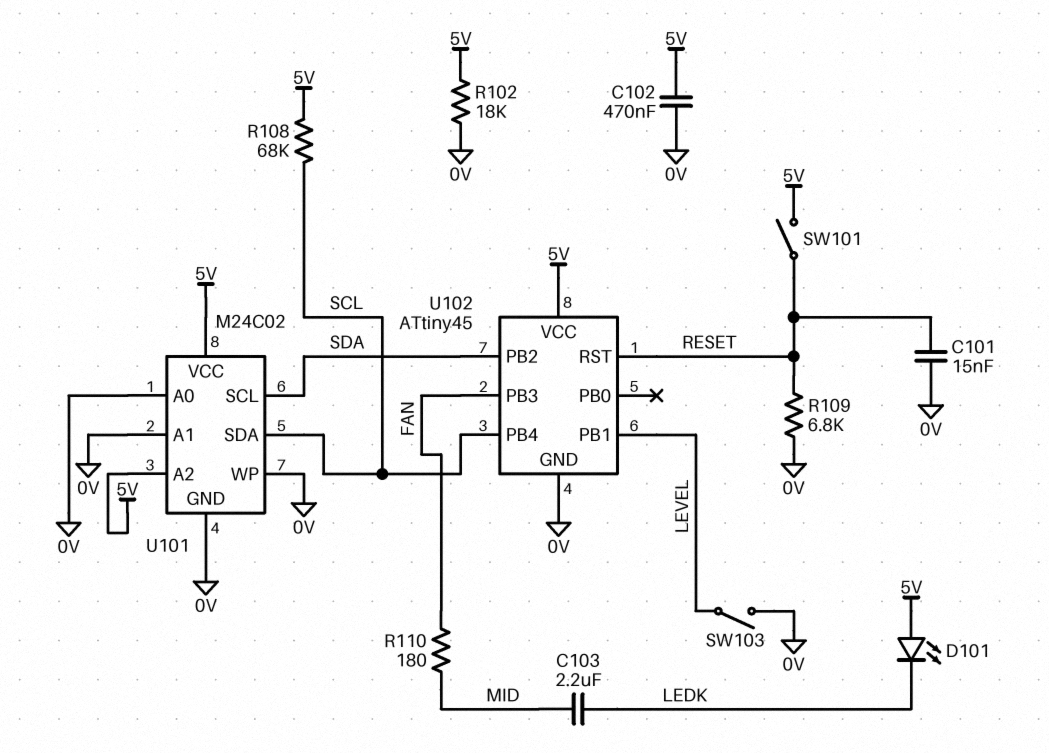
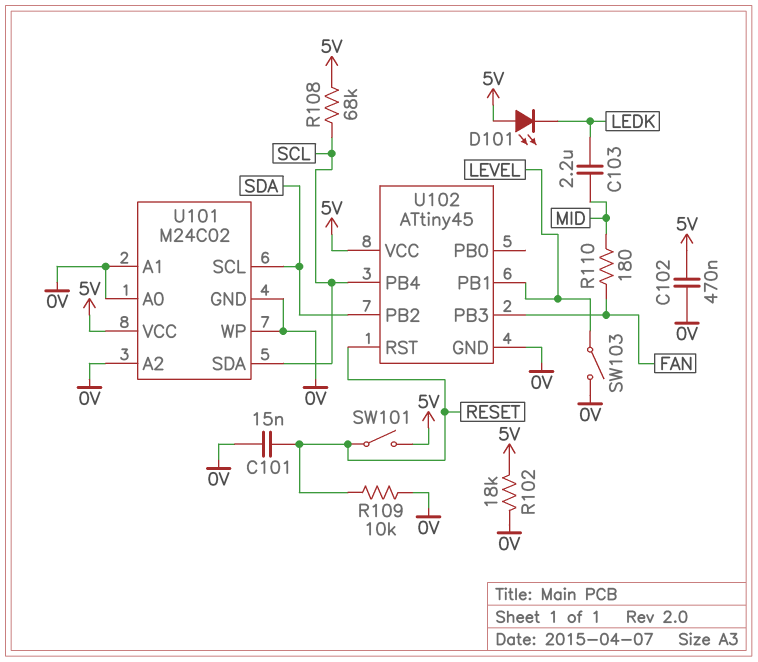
R109: 6.8k (0V, RESET) -> 10k (0V, RESET)
U101 pin A2: 5V -> 0V

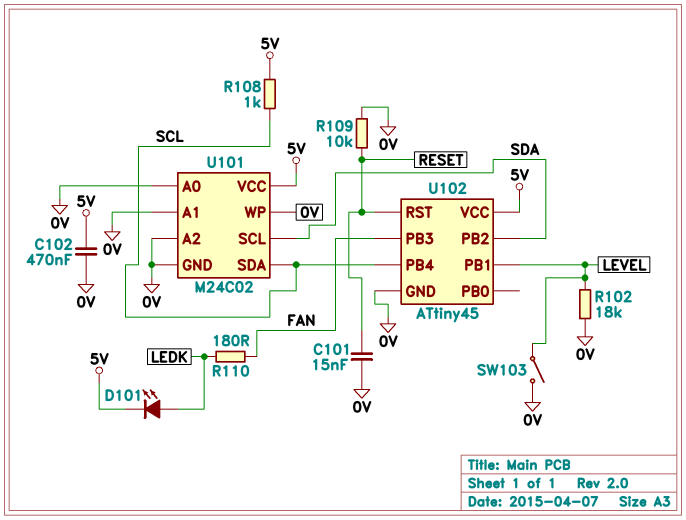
C103: 2.2uF (LEDK, MID) -> none
D101: LED (A 5V, K LEDK) -> LED (A LEDK, K 5V)
R102: 18k (0V, 5V) -> 18k (0V, LEVEL)
R108: 68k (5V, SCL) -> 1k (5V, SCL)
R110: 180 (FAN, MID) -> 180 (FAN, LEDK)
SW101: switch (5V, RESET) -> none

